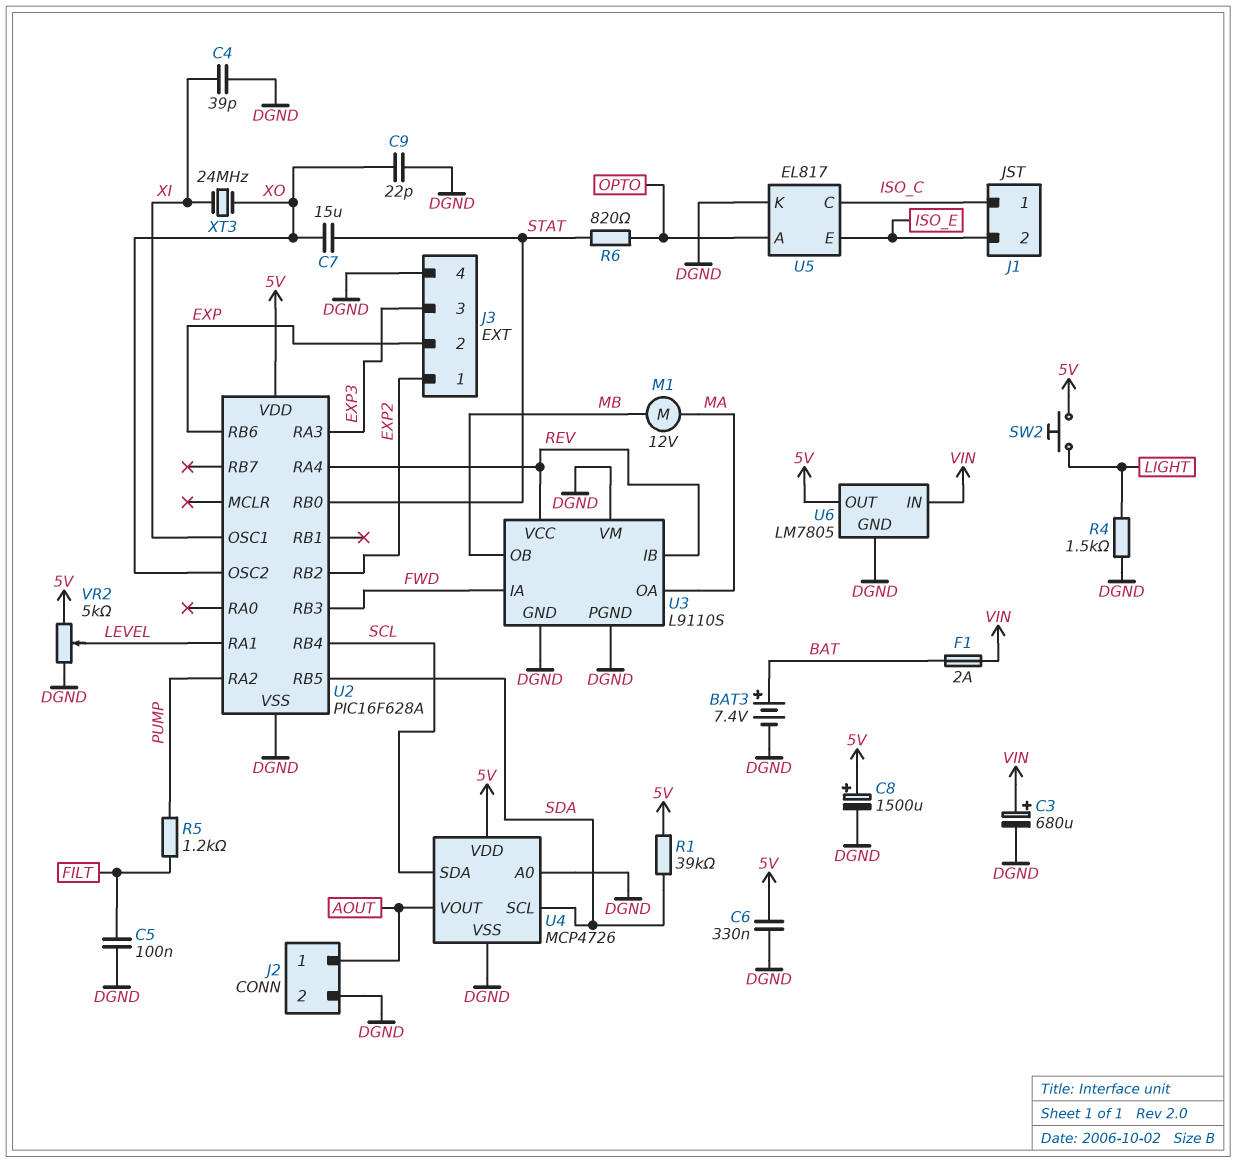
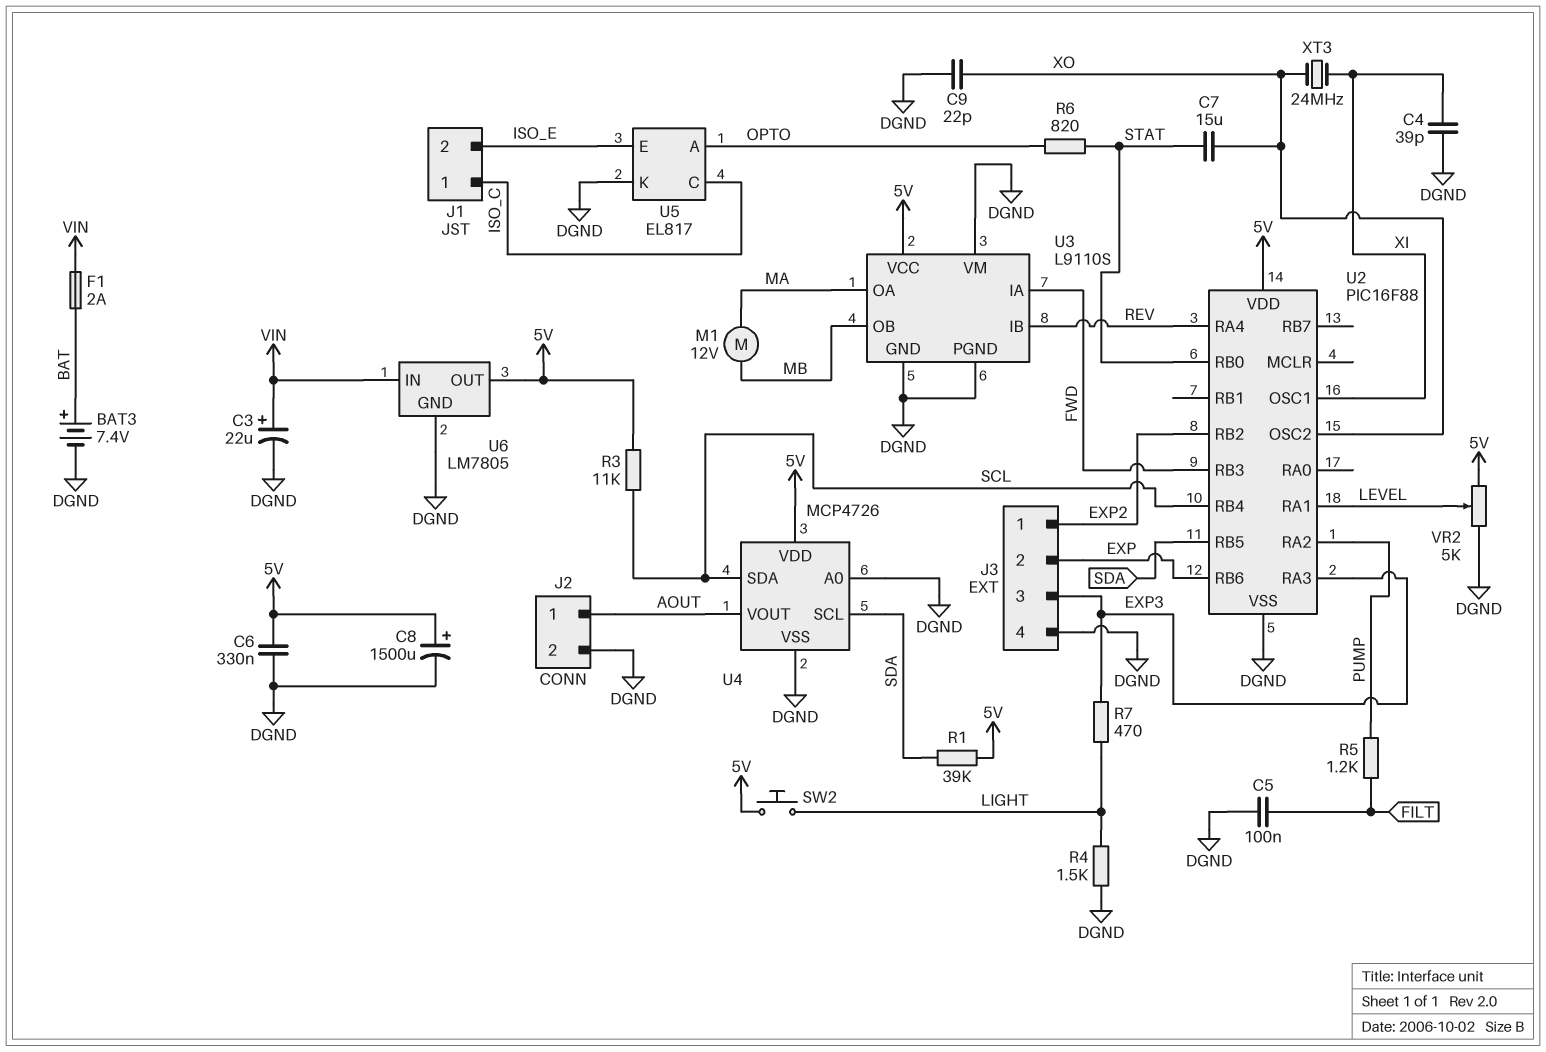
C3: 680uF (plus VIN, minus DGND) -> 22uF (plus VIN, minus DGND)
R3: none -> 11k (5V, SCL)
R7: none -> 470 (EXP3, LIGHT)
U2: PIC16F628A -> PIC16F88
U3 pin VCC: REV -> 5V

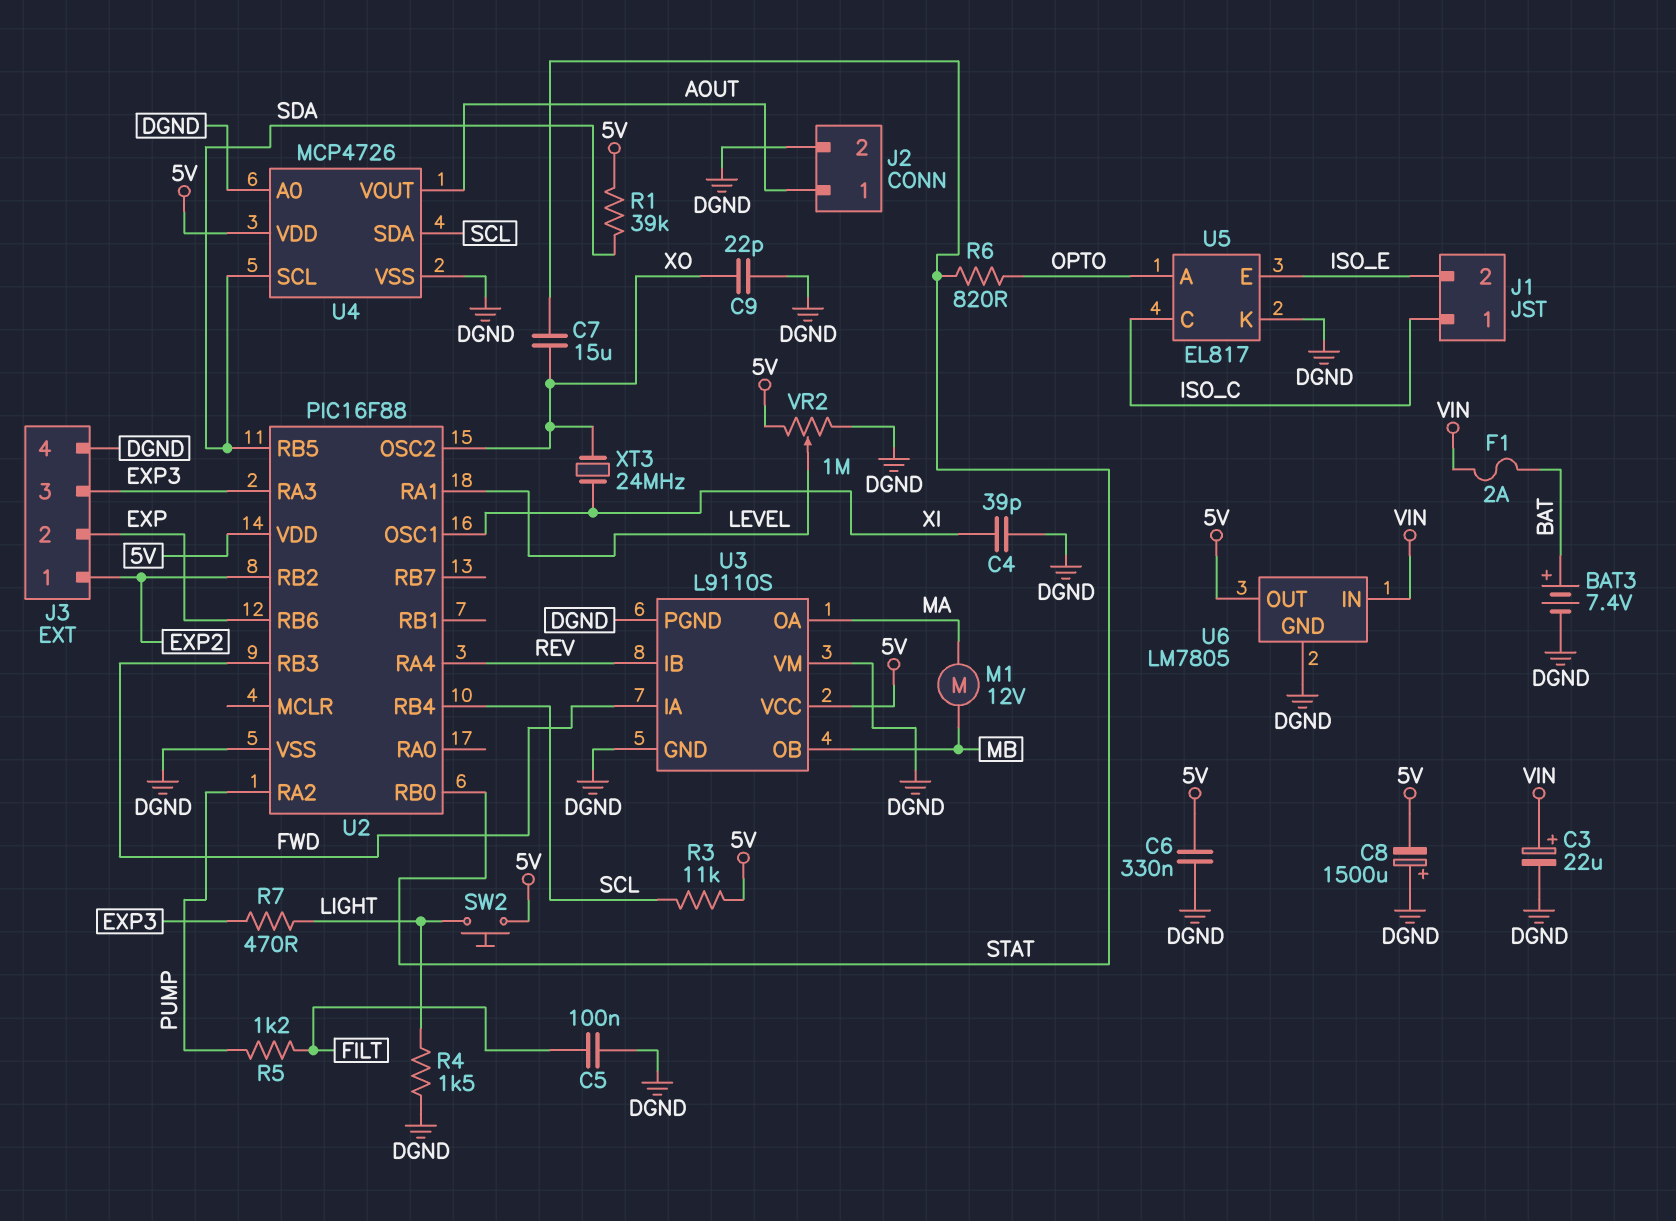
C8: 1500uF (plus 5V, minus DGND) -> 1500uF (plus DGND, minus 5V)
VR2: 5k (5V, DGND, wiper LEVEL) -> 1M (5V, DGND, wiper LEVEL)

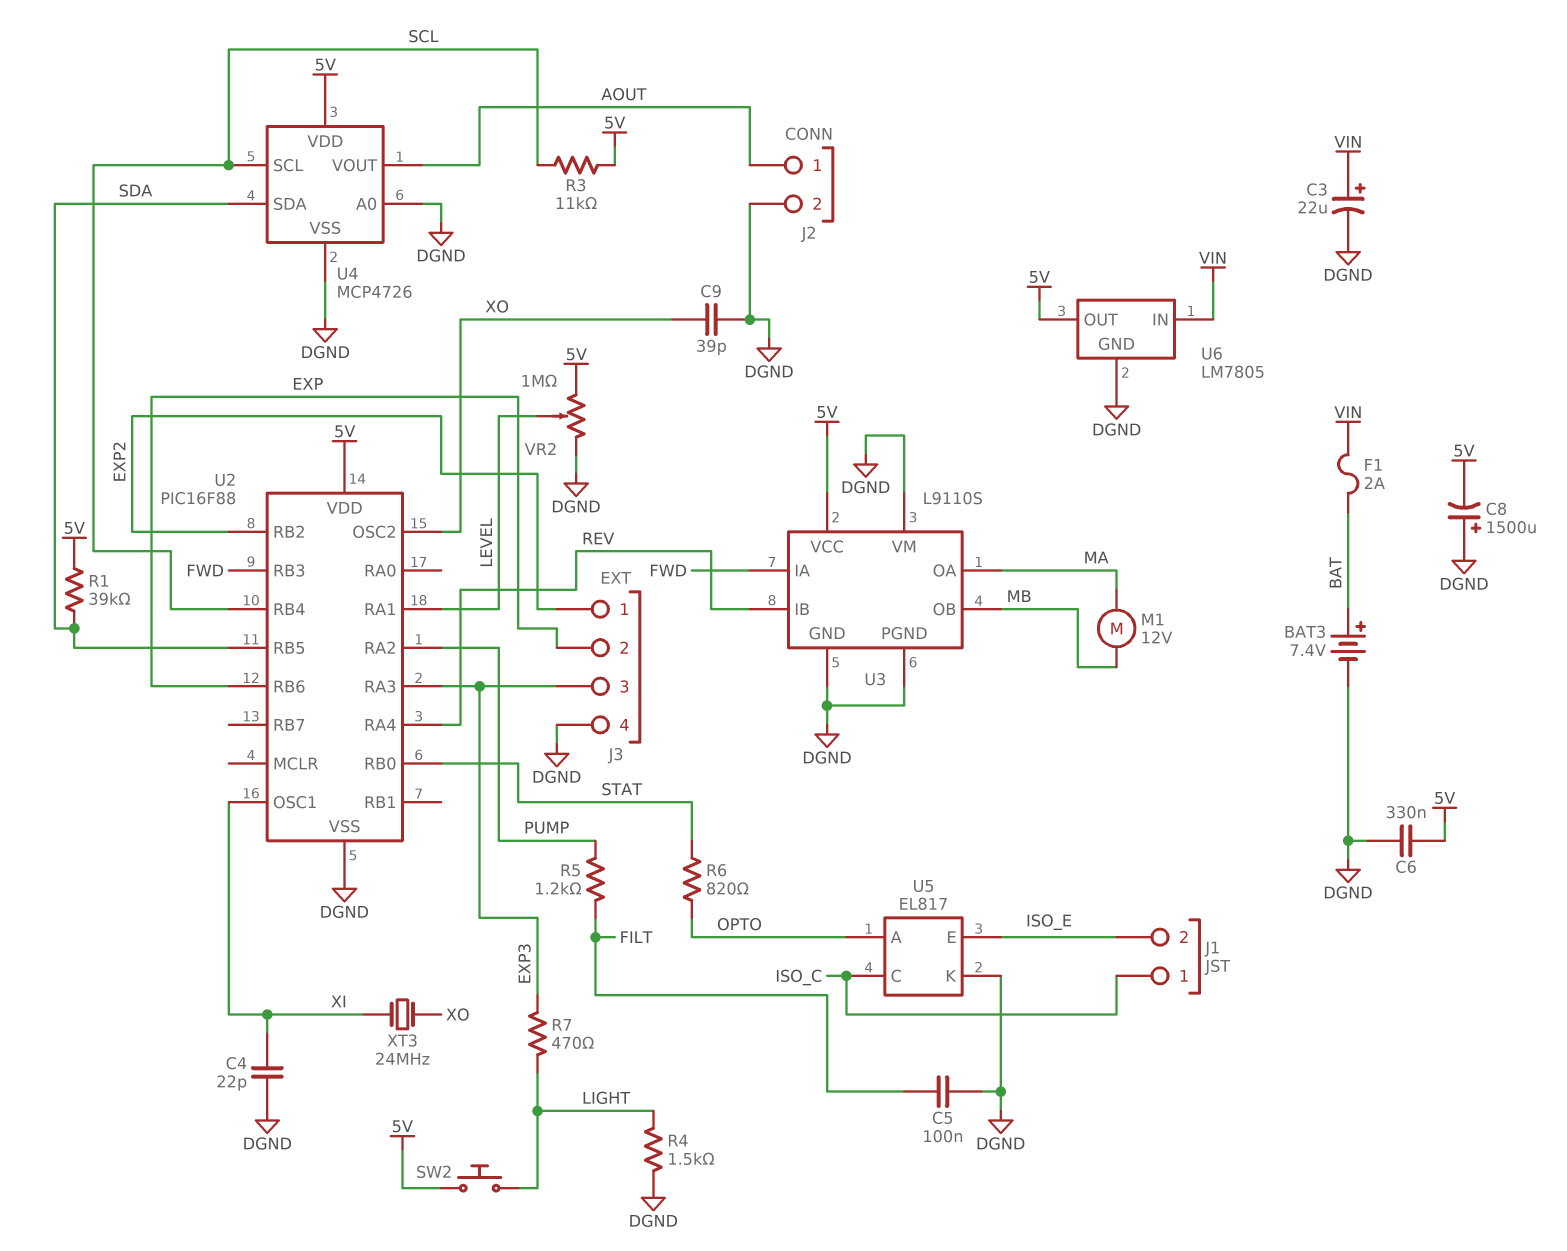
C4: 39pF (DGND, XI) -> 22pF (DGND, XI)
C7: 15uF (STAT, XO) -> none
C9: 22pF (DGND, XO) -> 39pF (DGND, XO)
U4 pin SCL: SDA -> SCL
U4 pin SDA: SCL -> SDA

